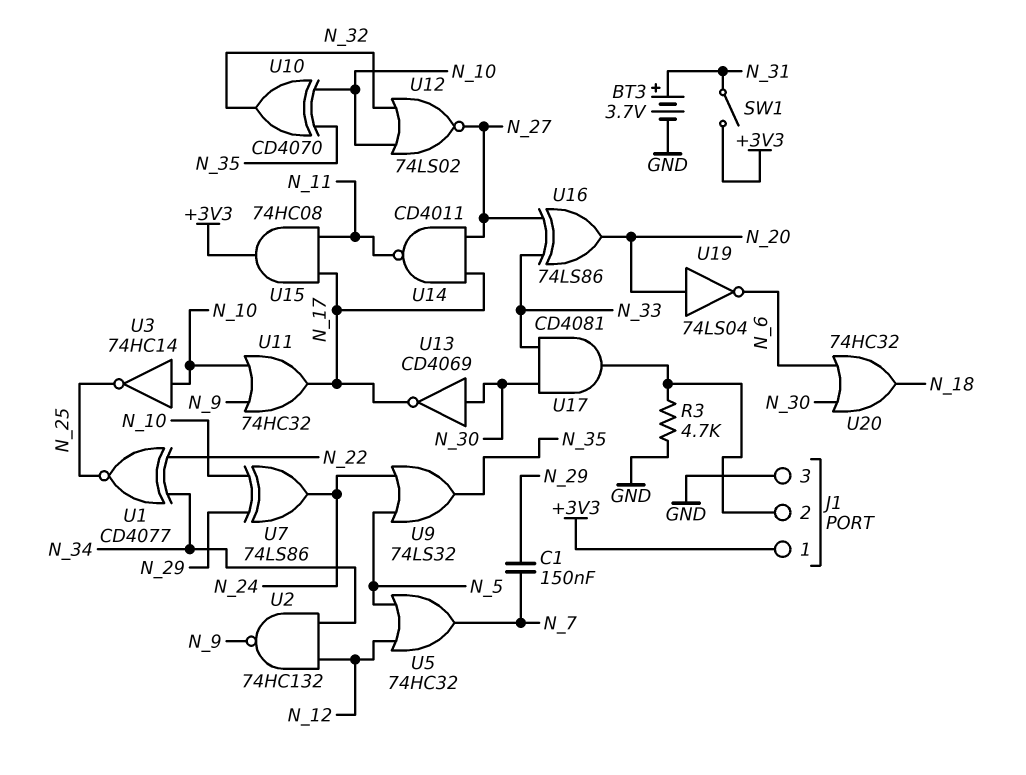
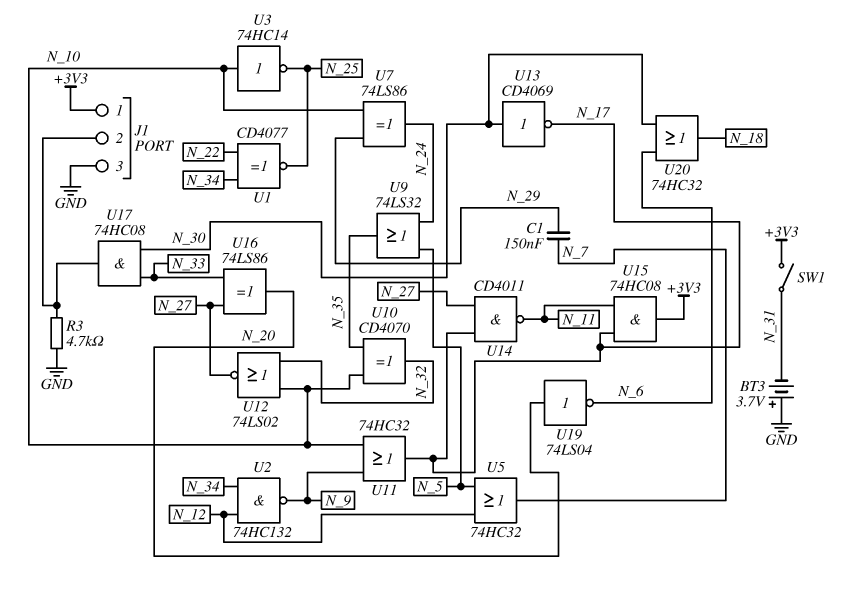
BT3: 3.7V (plus N_31, minus GND) -> 3.7V (plus GND, minus N_31)
U17: AND CD4081 (in N_30, in N_33, out J1/2) -> AND 74HC08 (in N_30, in N_33, out J1/2)

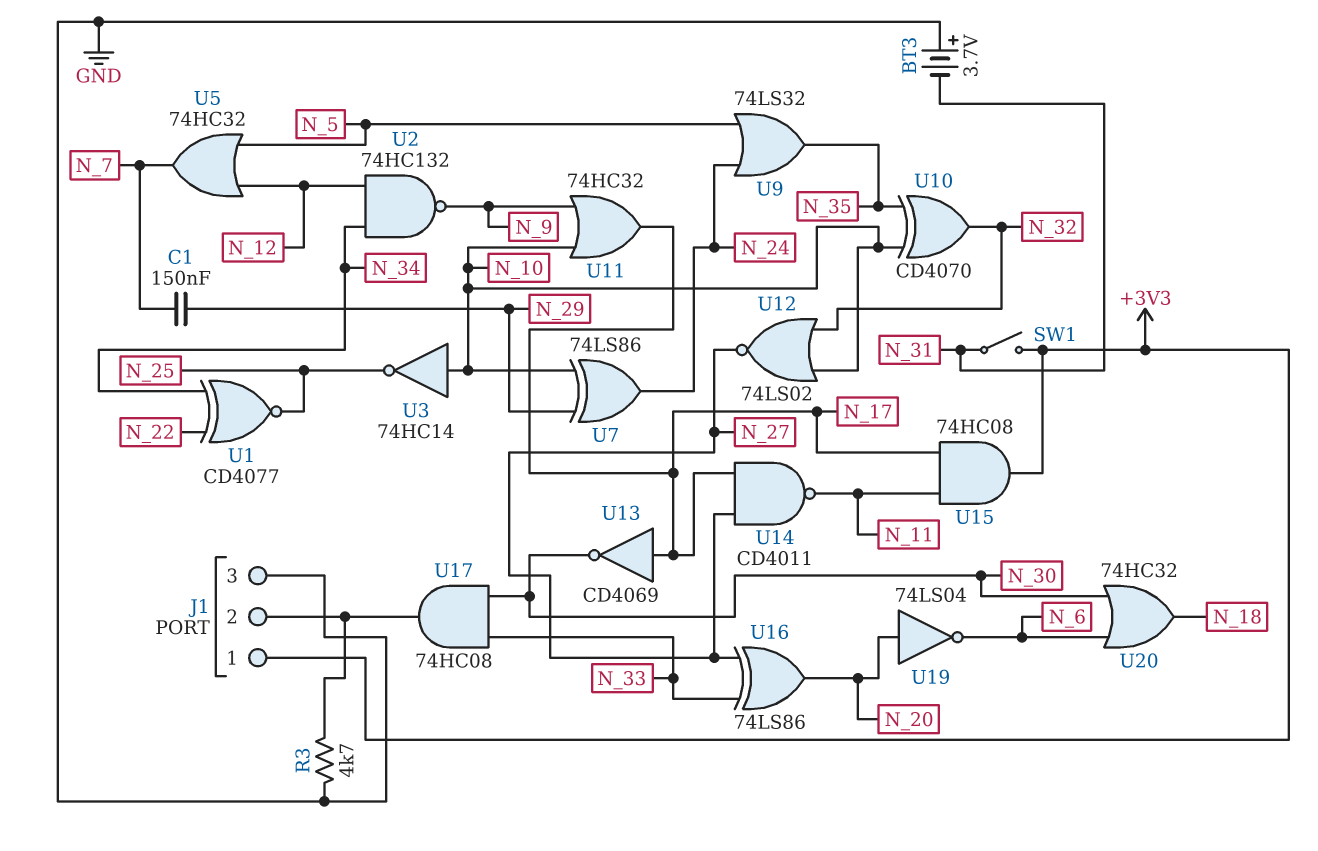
U13: NOT CD4069 (in N_30, out N_17) -> NOT CD4069 (in N_17, out N_30)

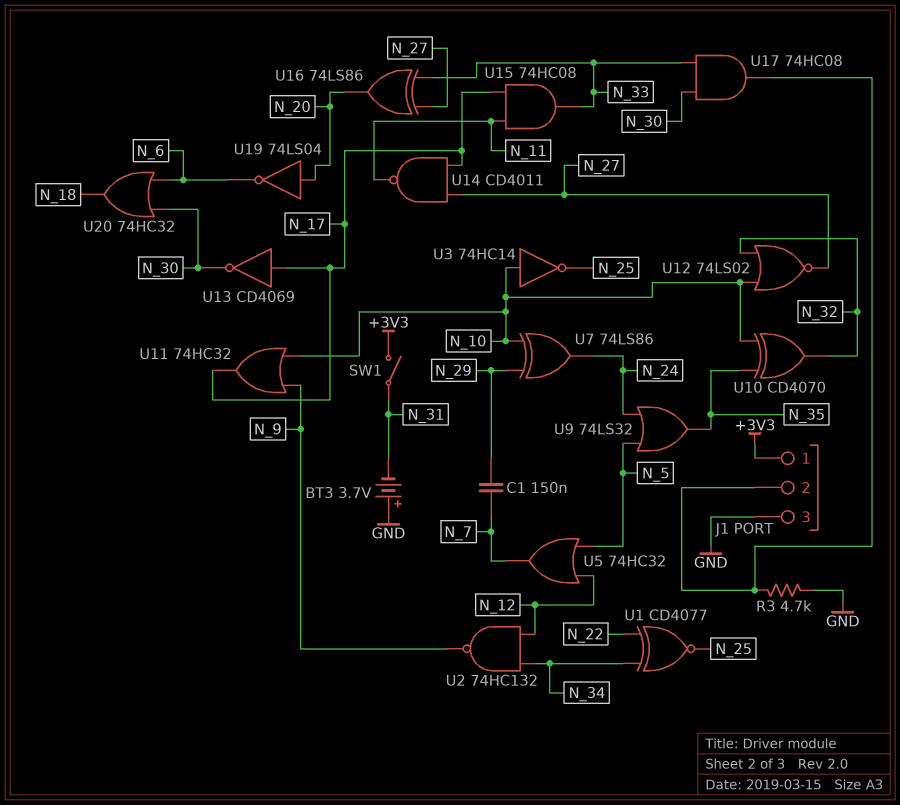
U15: AND 74HC08 (in N_11, in N_17, out +3V3) -> AND 74HC08 (in N_11, in N_17, out N_33)

